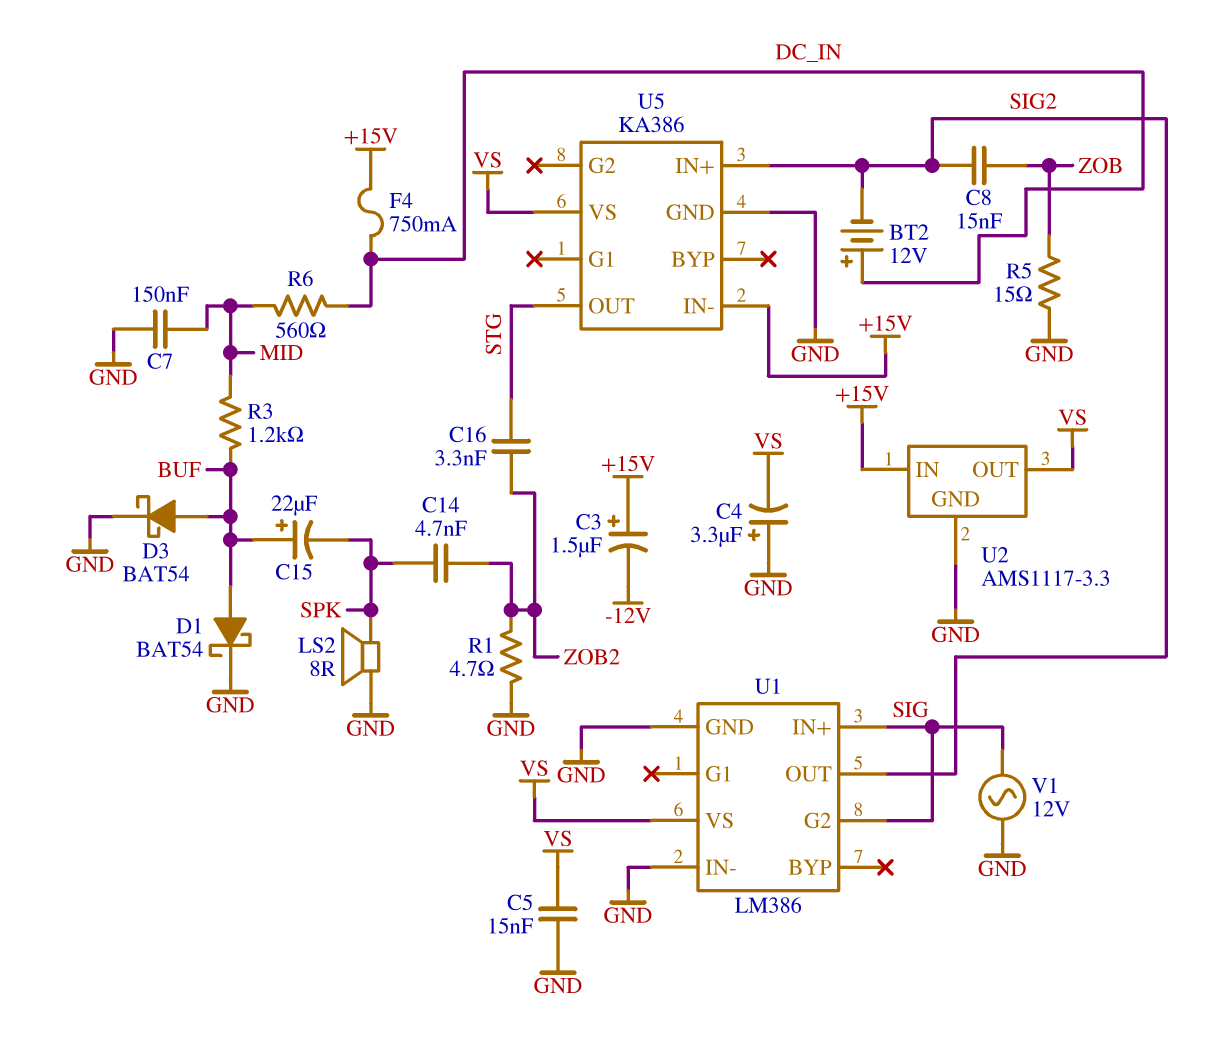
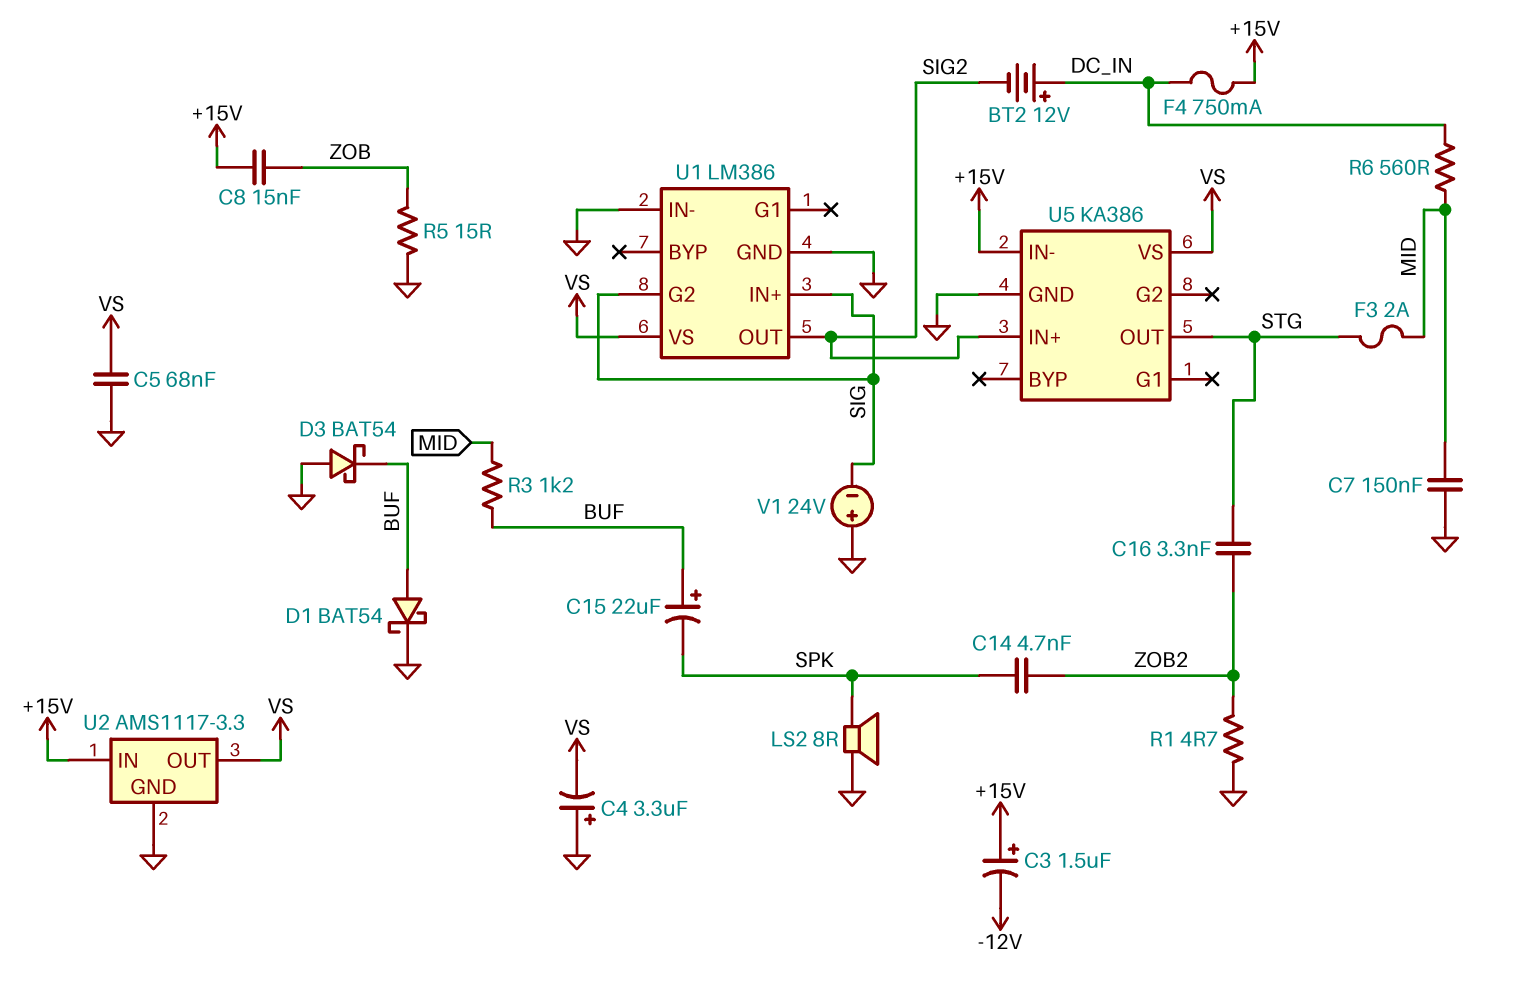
C5: 15nF (GND, VS) -> 68nF (GND, VS)
C8: 15nF (SIG2, ZOB) -> 15nF (+15V, ZOB)
D3: schottky BAT54 (A BUF, K GND) -> schottky BAT54 (A GND, K BUF)
F3: none -> 2A (MID, STG)
V1: AC 12V (GND, SIG) -> 24V (plus GND, minus SIG)

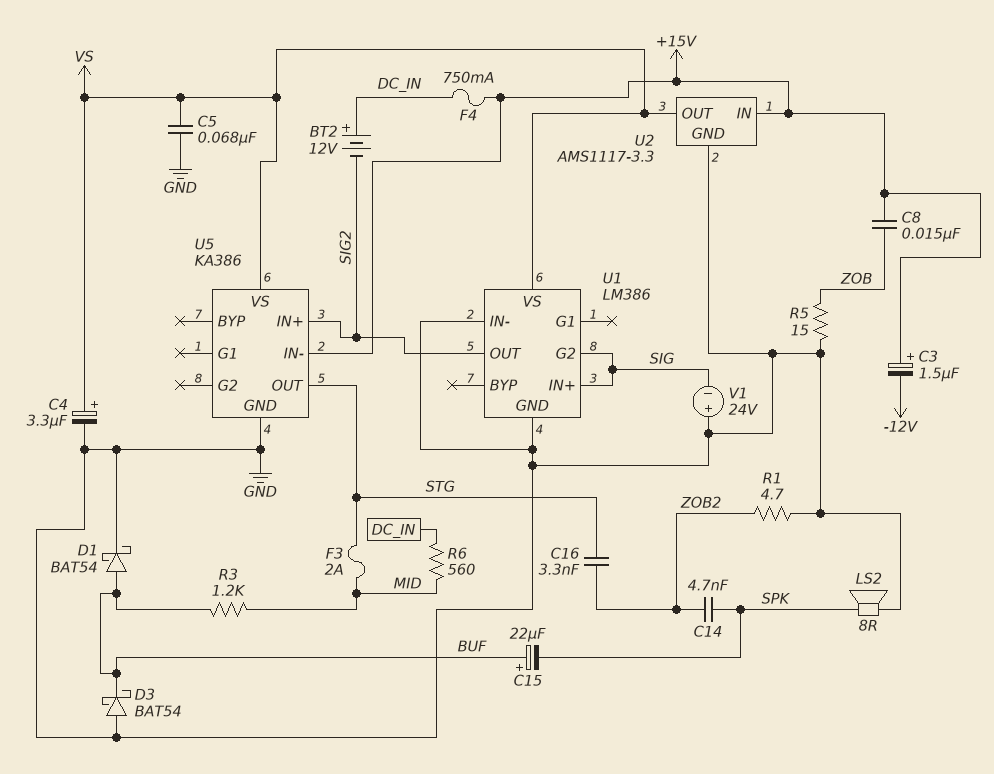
C4: 3.3uF (plus GND, minus VS) -> 3.3uF (plus VS, minus GND)
C7: 150nF (GND, MID) -> none

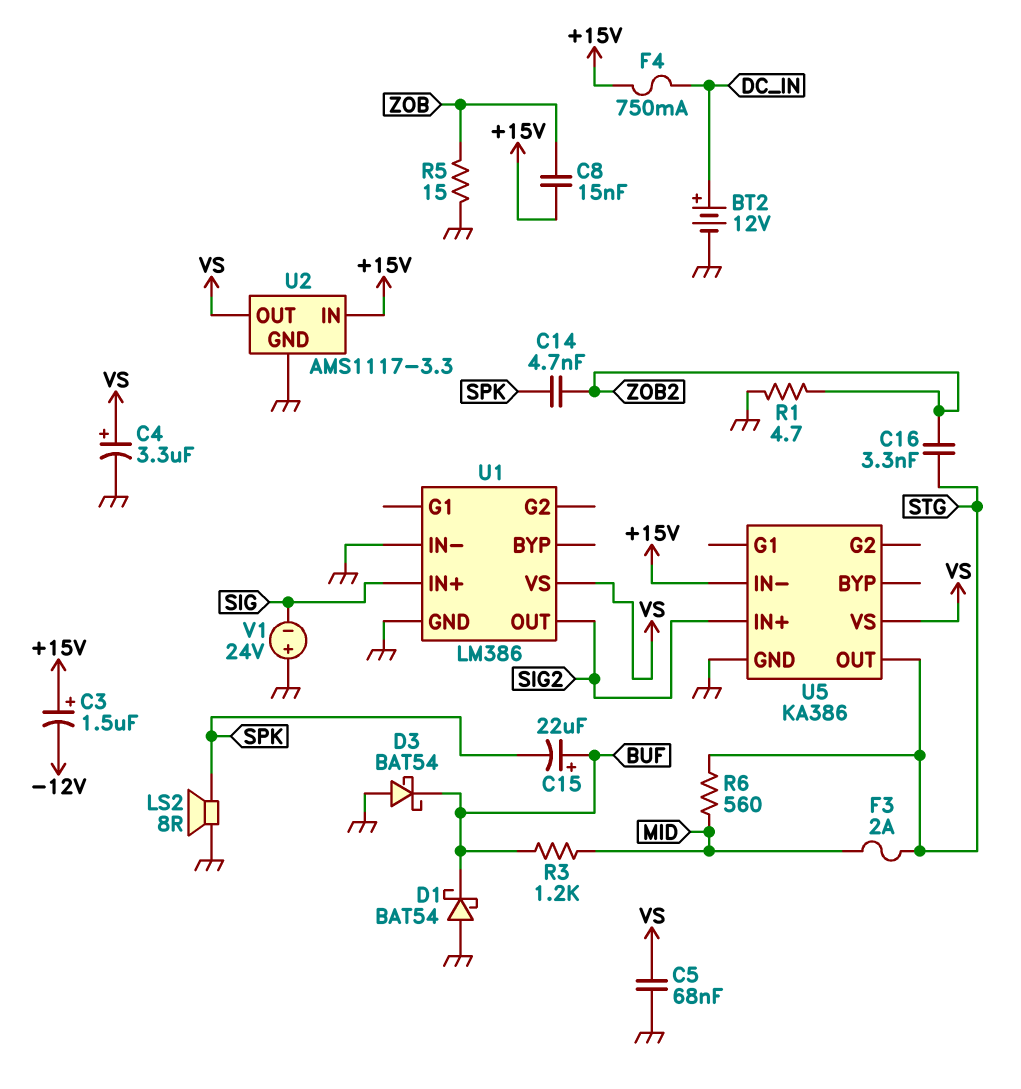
BT2: 12V (plus DC_IN, minus SIG2) -> 12V (plus DC_IN, minus GND)
D1: schottky BAT54 (A BUF, K GND) -> schottky BAT54 (A GND, K BUF)
R6: 560 (DC_IN, MID) -> 560 (MID, STG)
U1 pin G2: SIG -> none

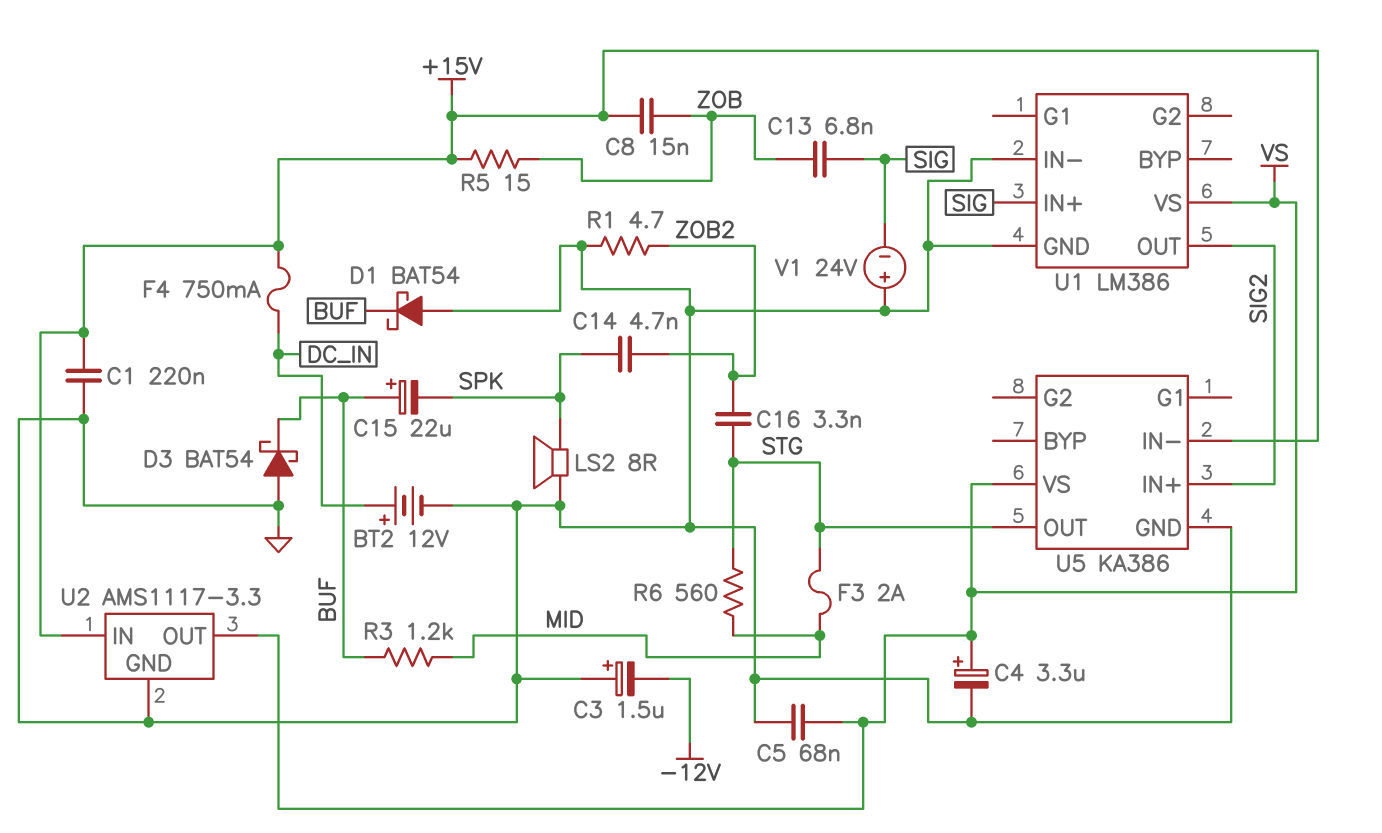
C1: none -> 220nF (+15V, GND)
C3: 1.5uF (plus +15V, minus -12V) -> 1.5uF (plus GND, minus -12V)
C13: none -> 6.8nF (SIG, ZOB)
R5: 15 (GND, ZOB) -> 15 (+15V, ZOB)

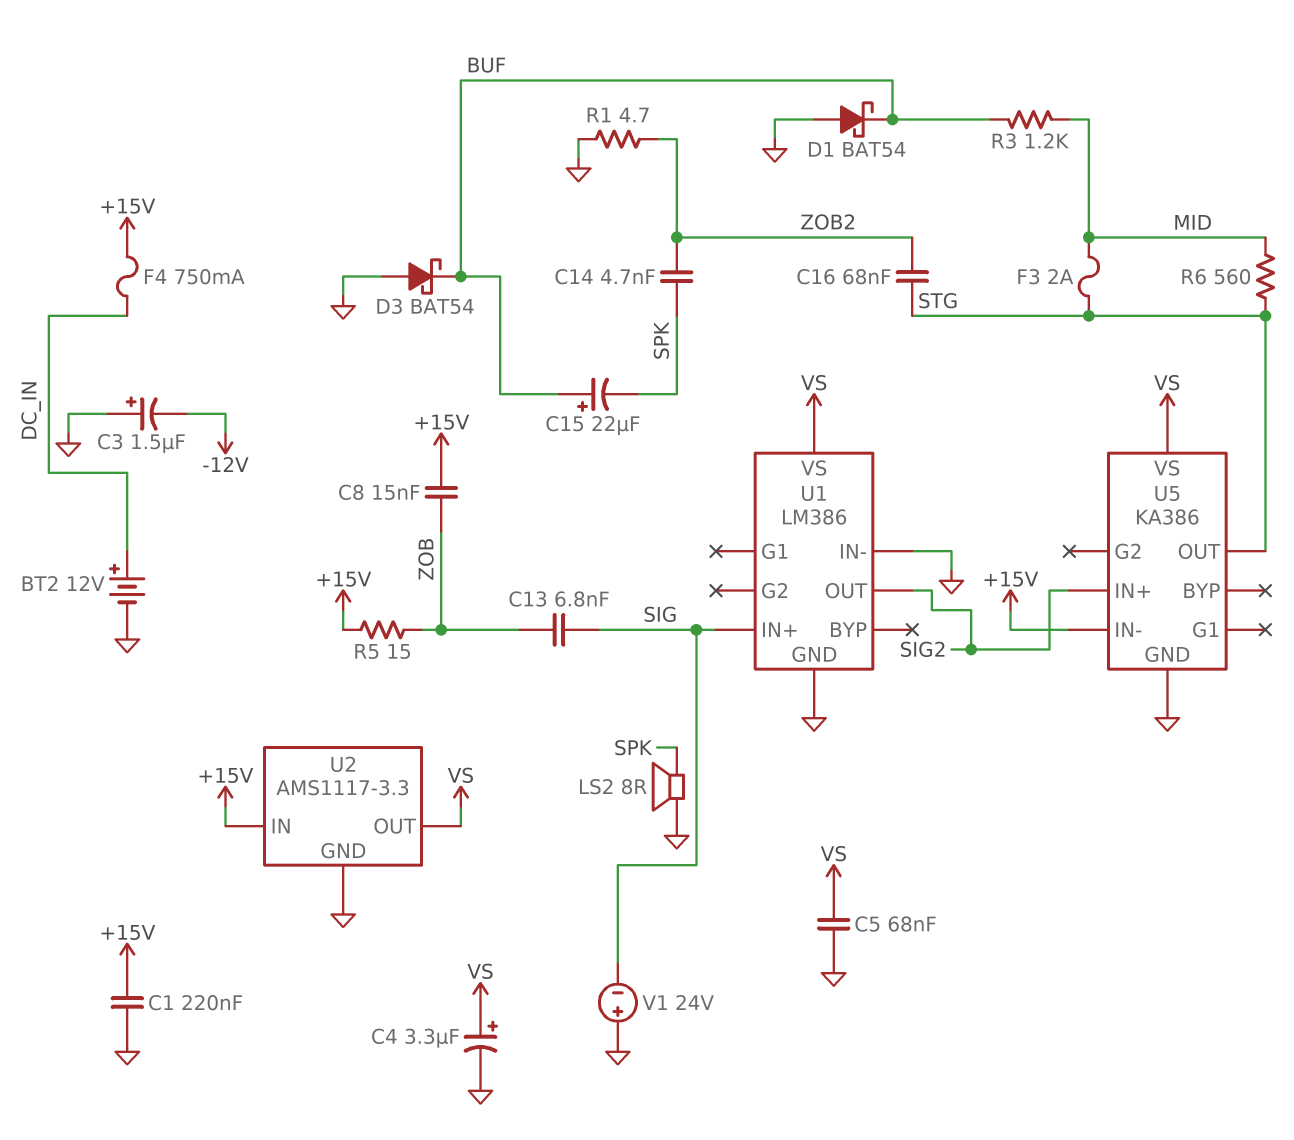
C16: 3.3nF (STG, ZOB2) -> 68nF (STG, ZOB2)

